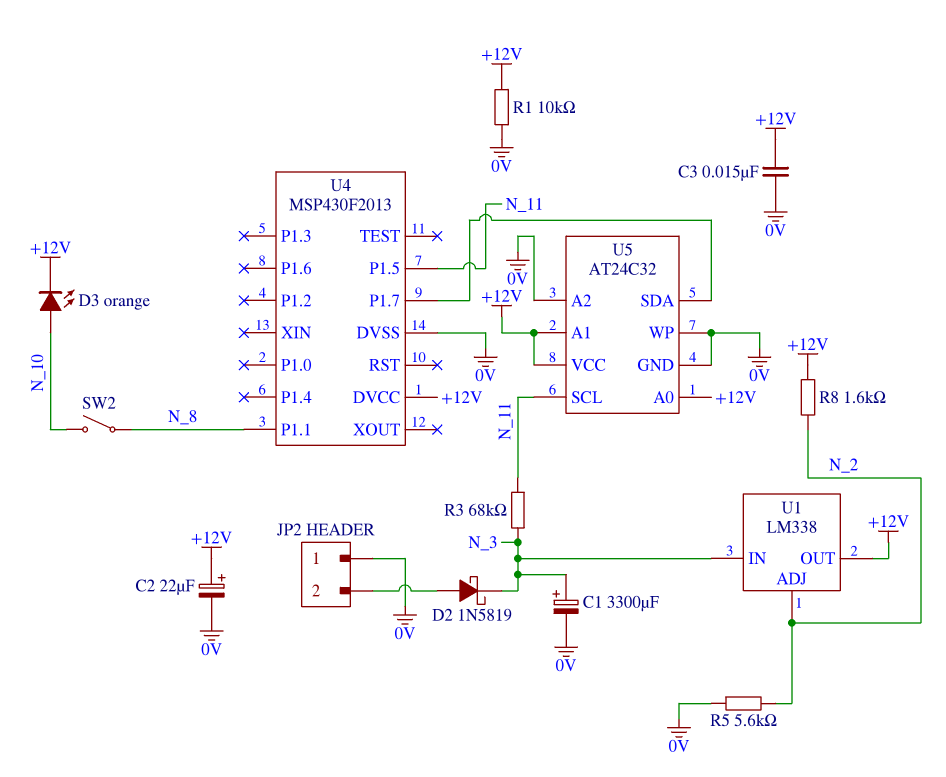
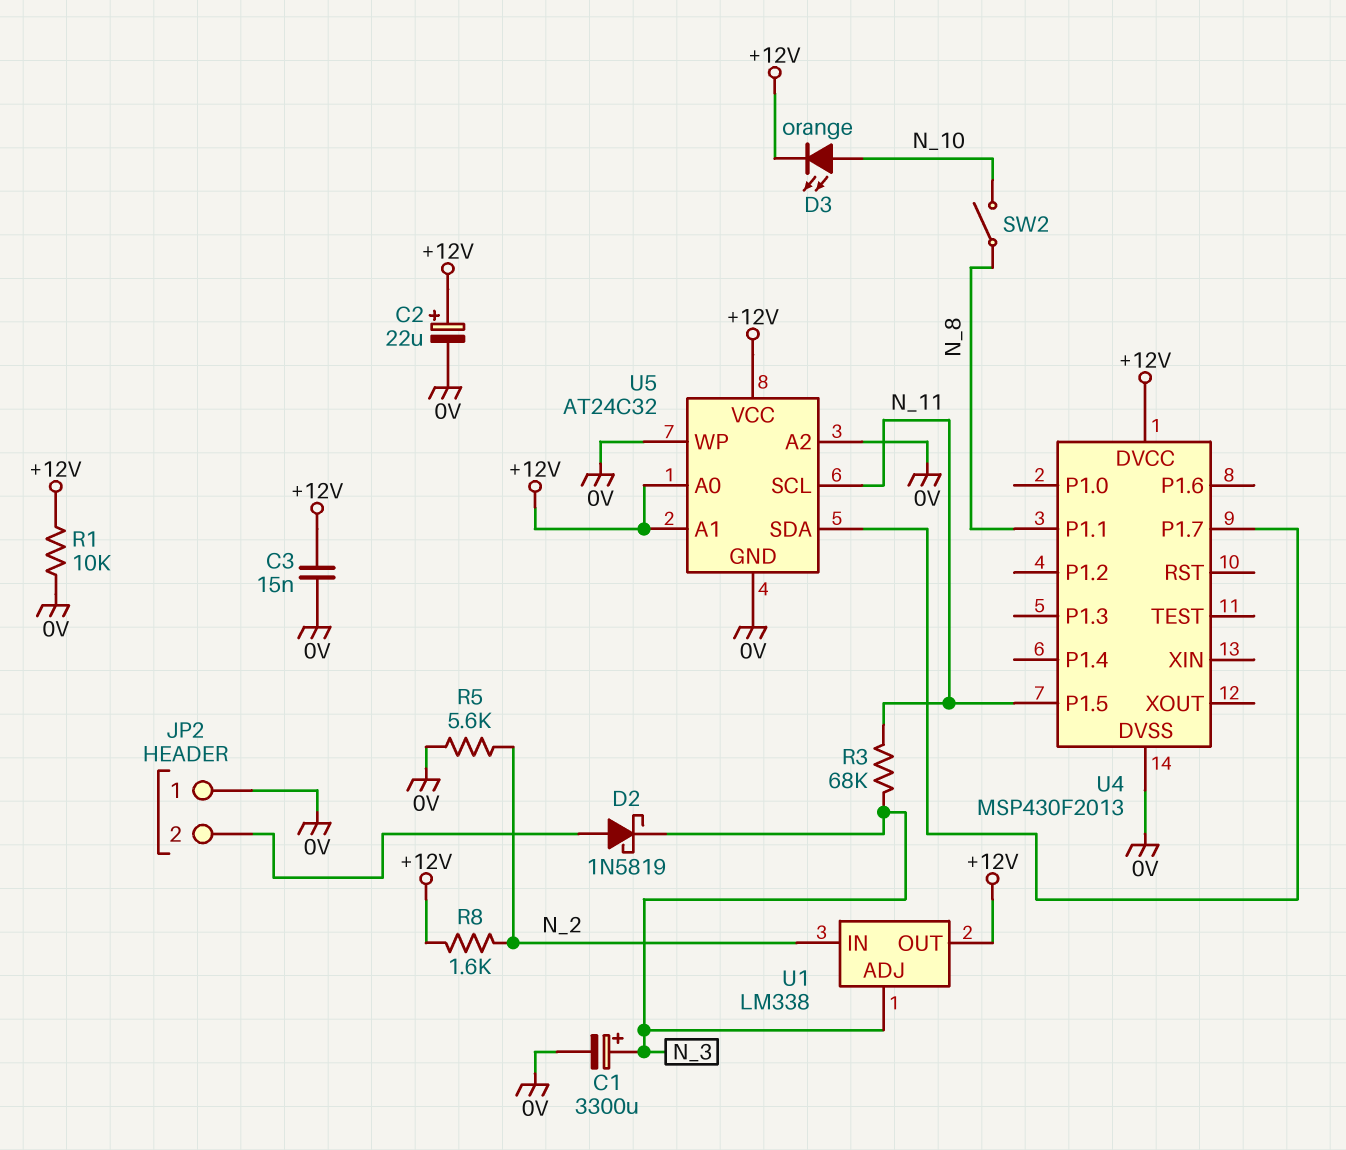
U1 pin ADJ: N_2 -> N_3
U1 pin IN: N_3 -> N_2

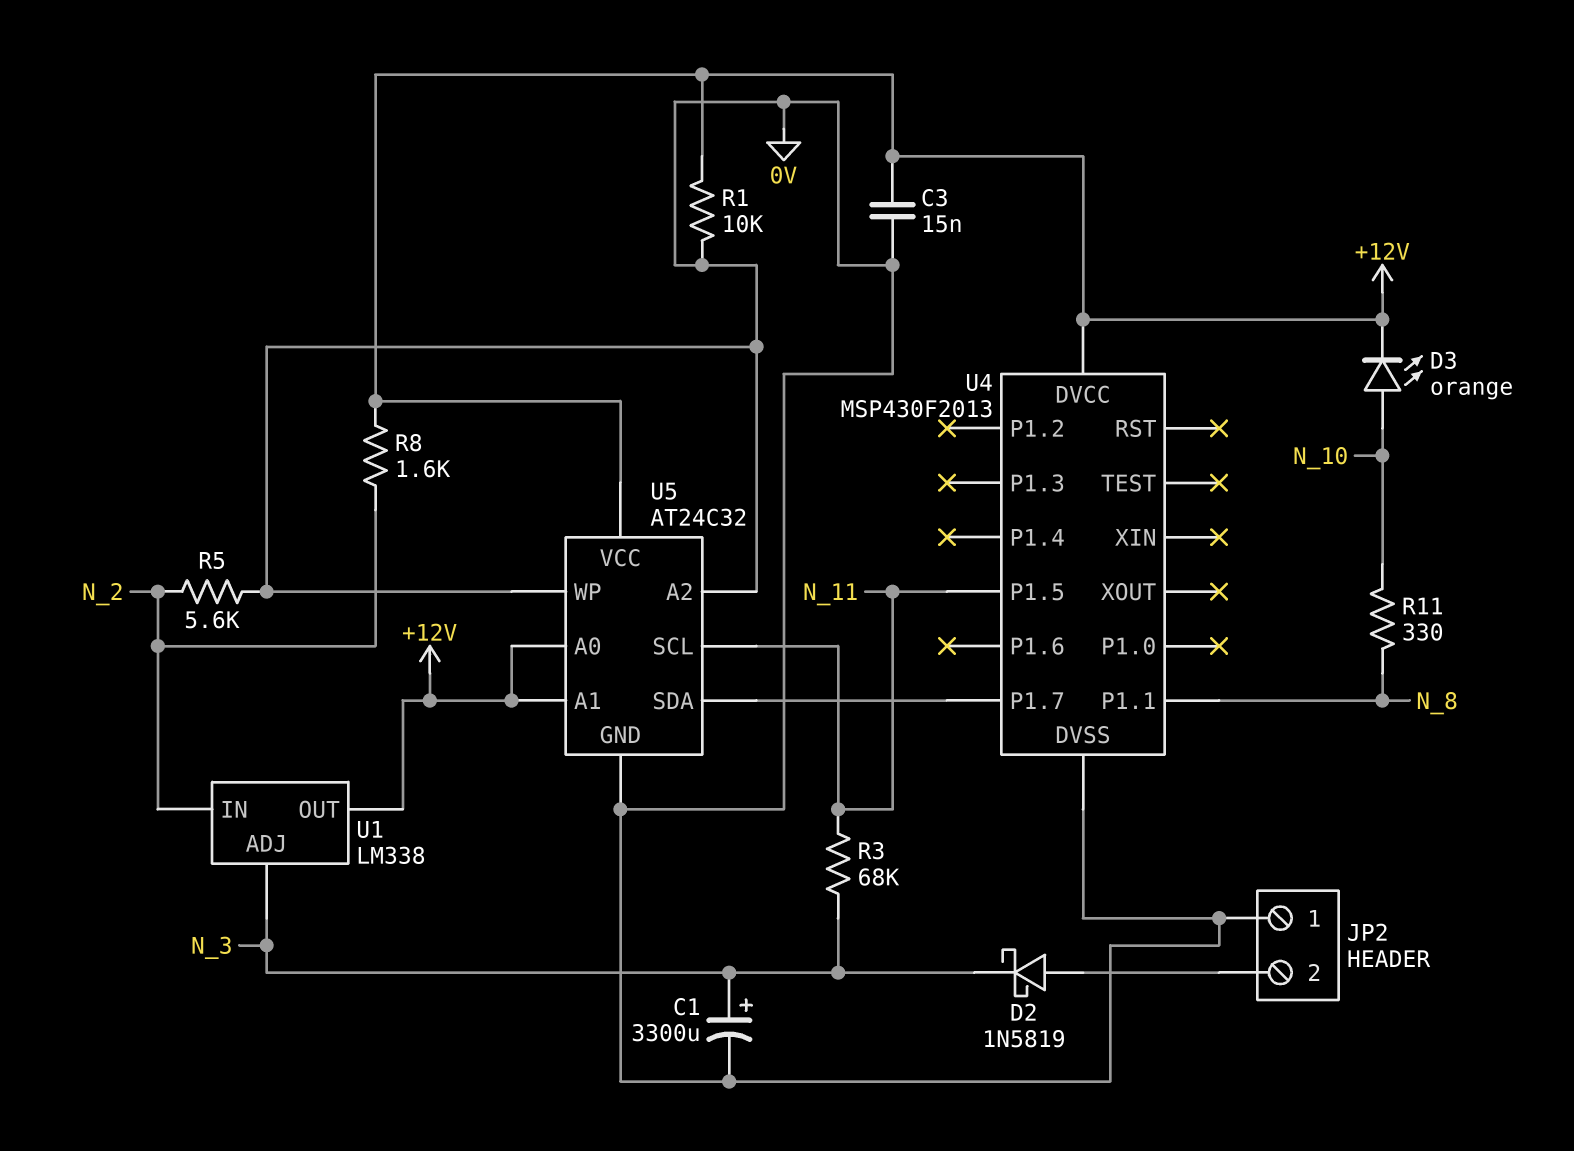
C2: 22uF (plus +12V, minus 0V) -> none
R11: none -> 330 (N_8, N_10)
SW2: switch (N_8, N_10) -> none

